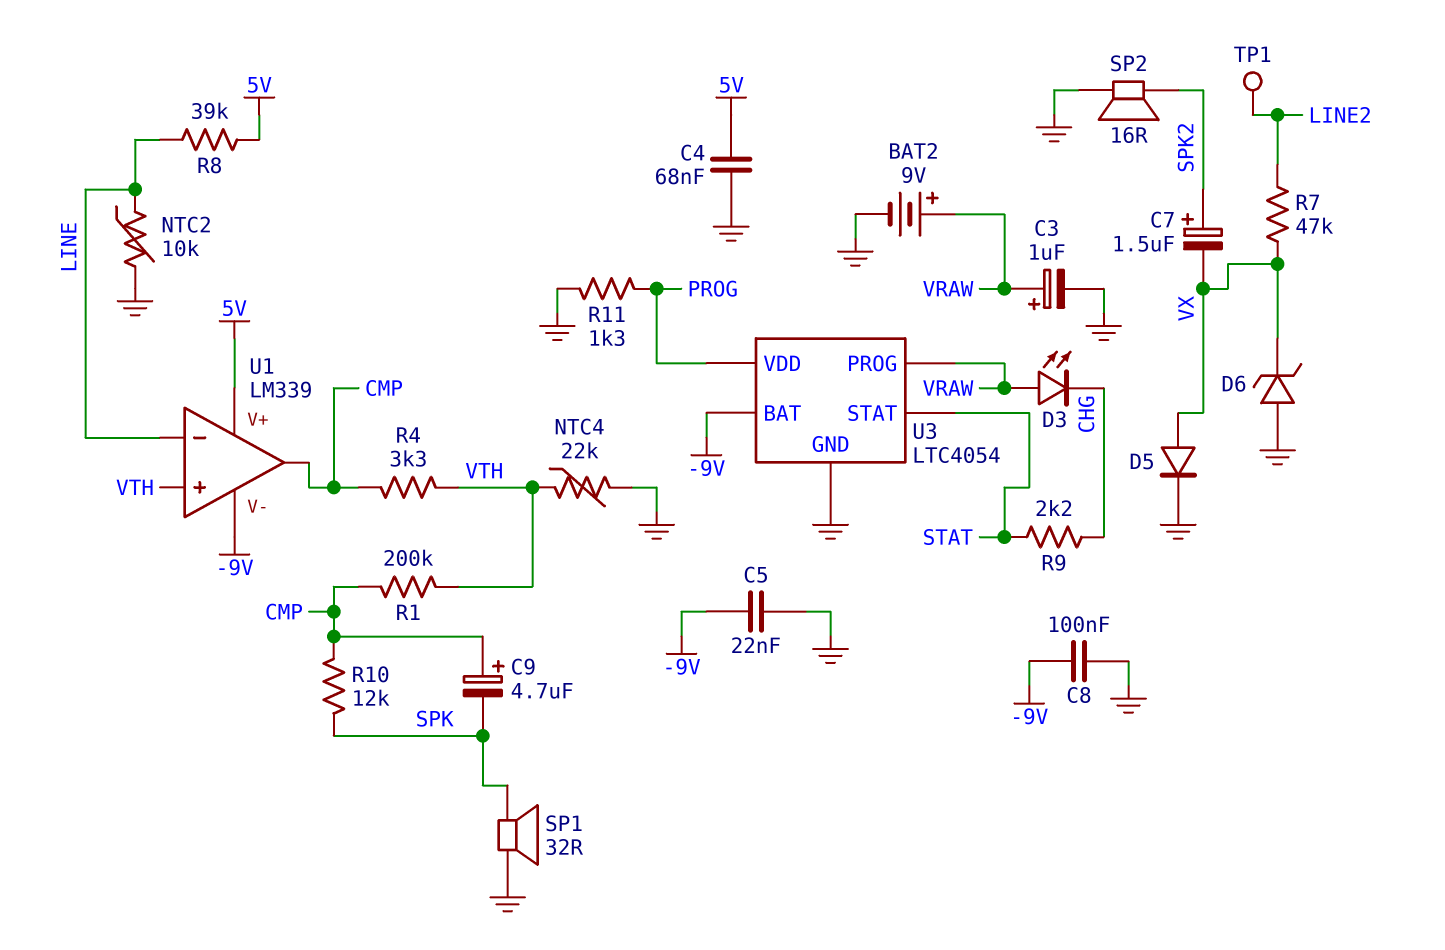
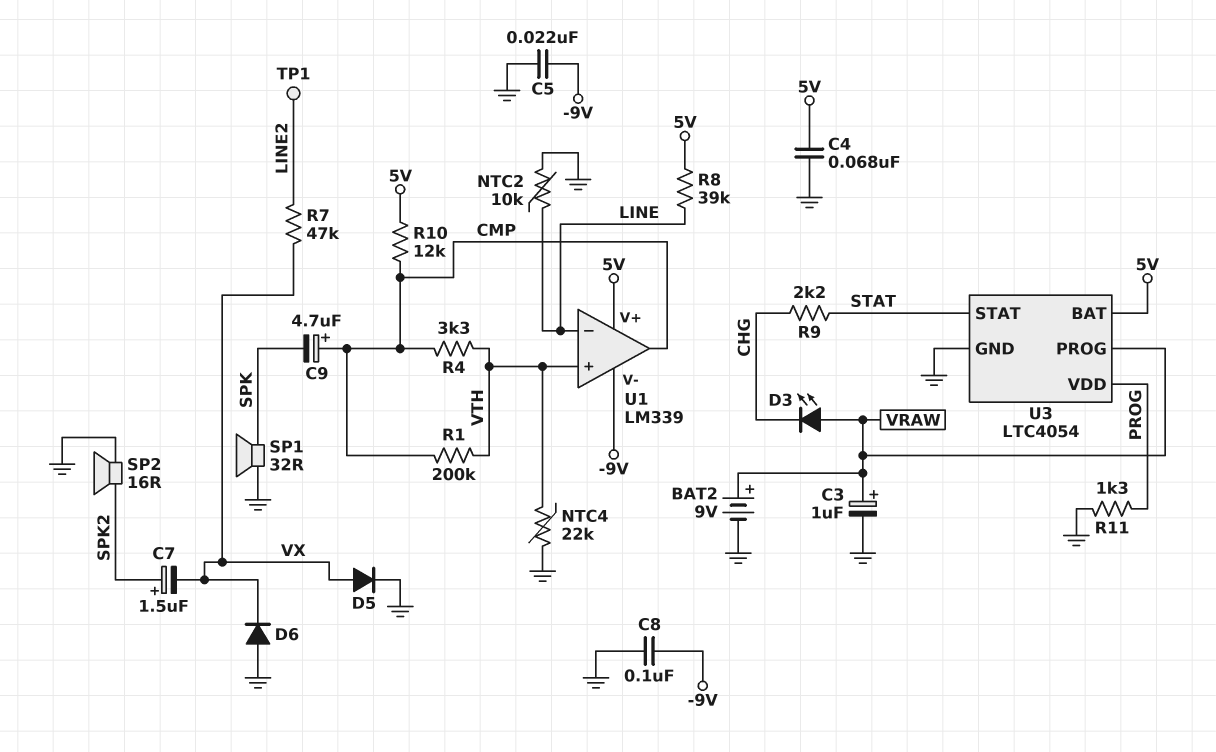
D6: zener (A GND, K VX) -> diode (A GND, K VX)
R10: 12k (CMP, SPK) -> 12k (5V, CMP)
U3 pin BAT: -9V -> 5V

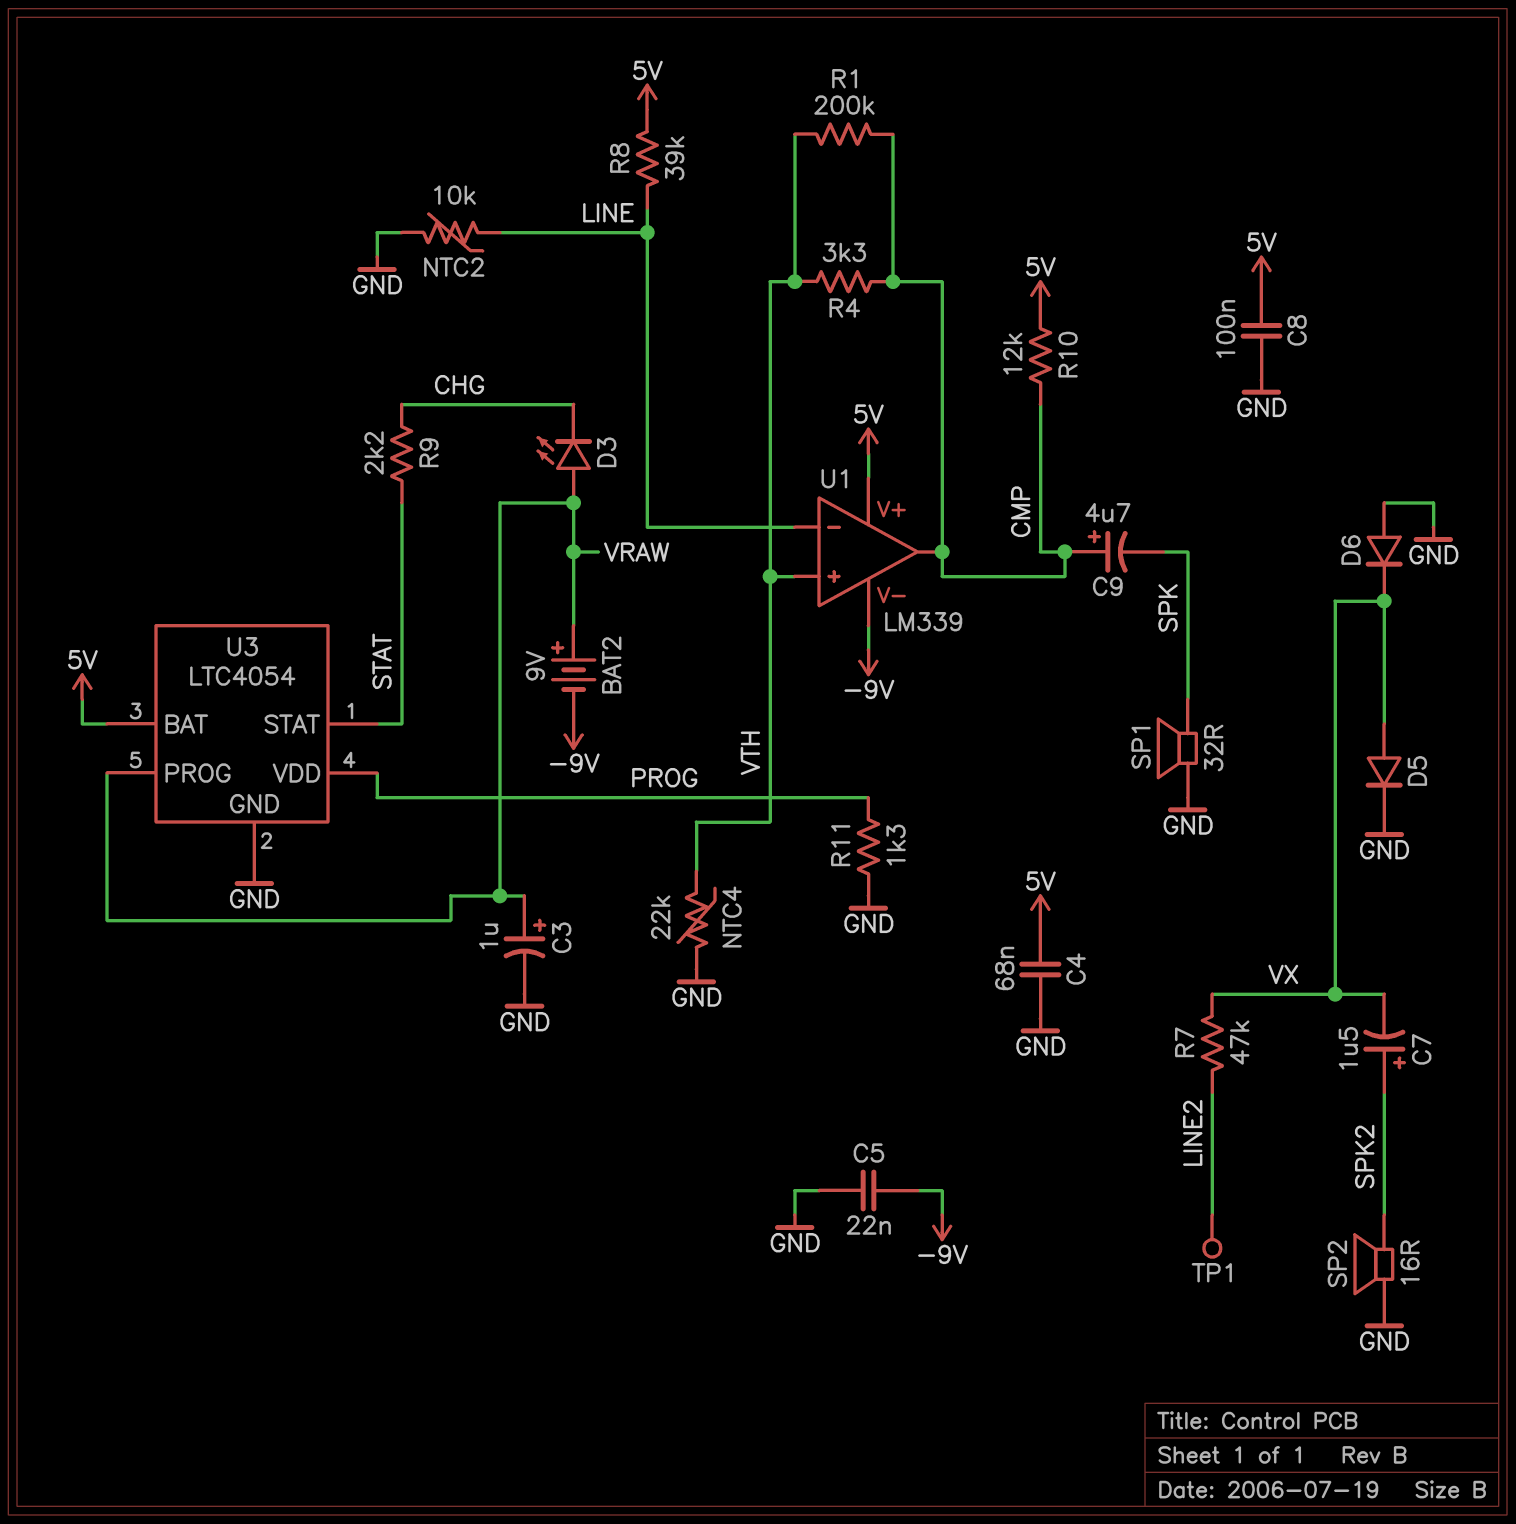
BAT2: 9V (plus VRAW, minus GND) -> 9V (plus VRAW, minus -9V)
C8: 100nF (-9V, GND) -> 100nF (5V, GND)

